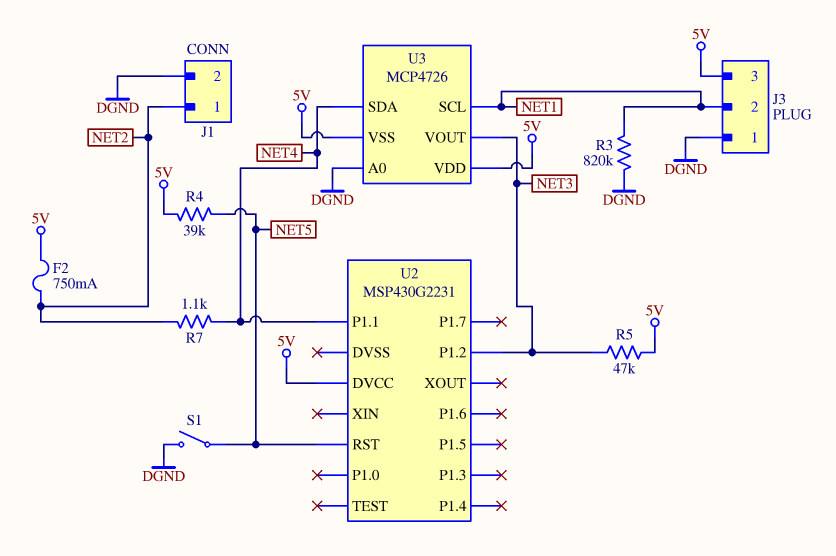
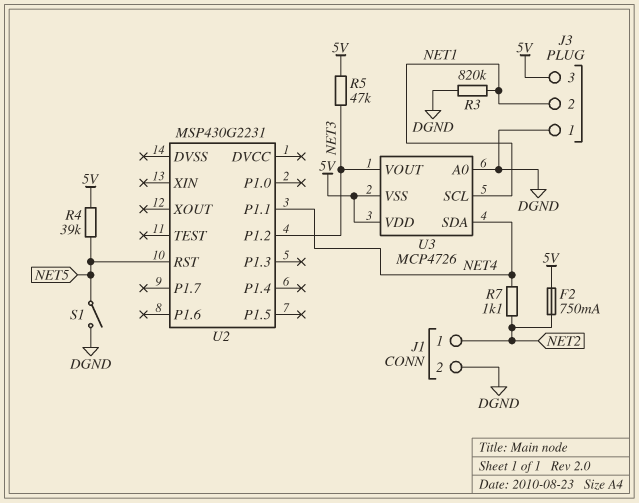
U2 pin DVCC: 5V -> none

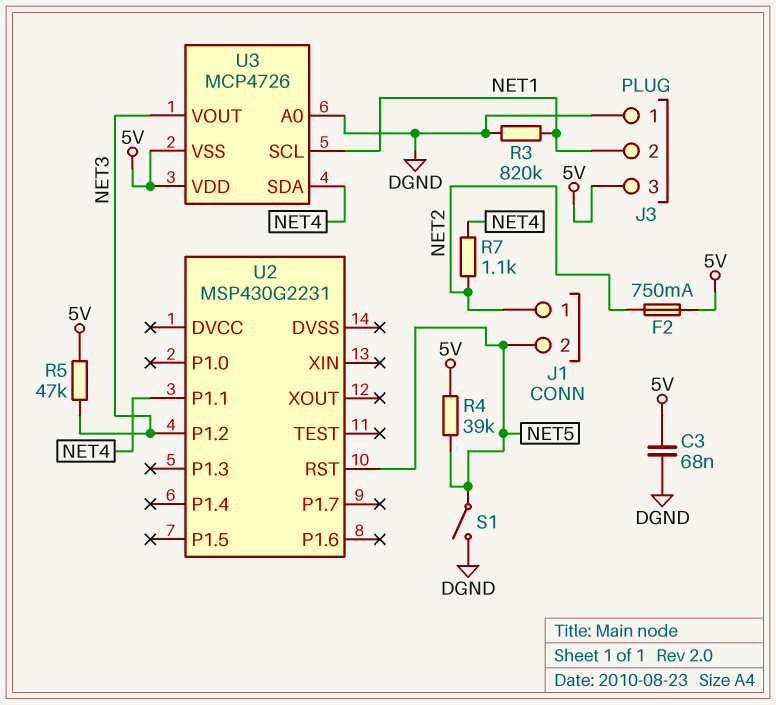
C3: none -> 68nF (5V, DGND)
J1 pin 2: DGND -> NET5

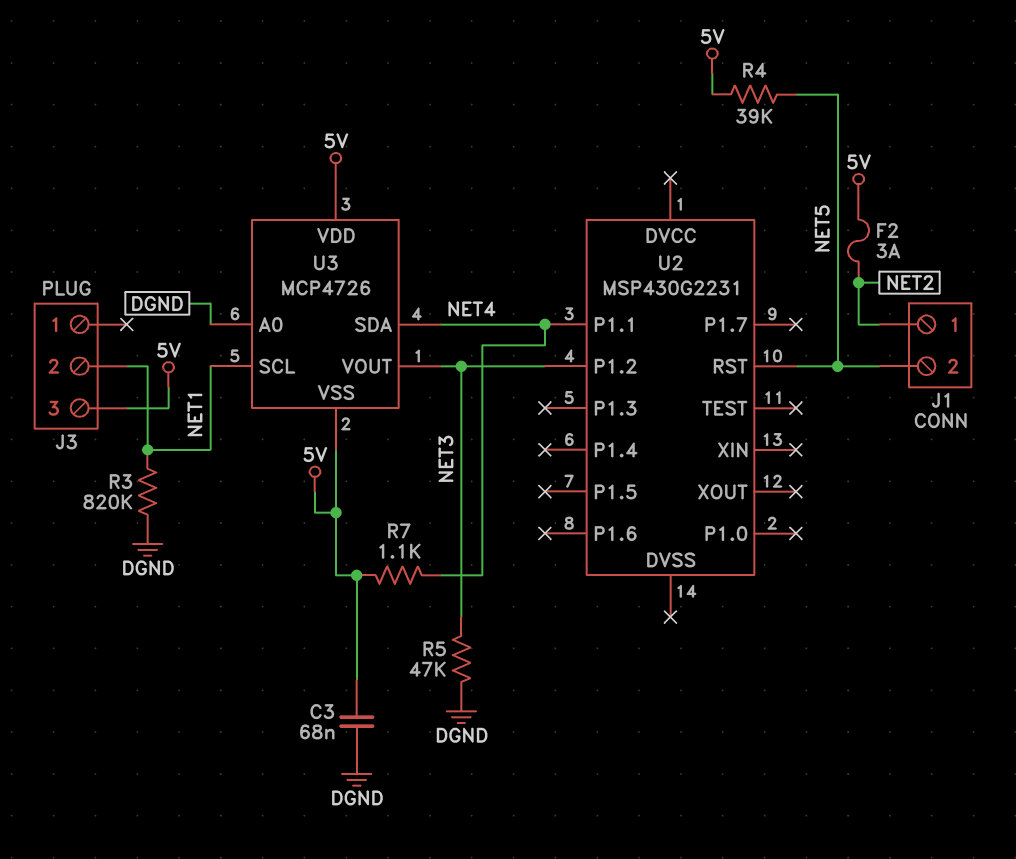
F2: 750mA (5V, NET2) -> 3A (5V, NET2)
J3 pin 1: DGND -> none
R5: 47k (5V, NET3) -> 47k (DGND, NET3)
R7: 1.1k (NET2, NET4) -> 1.1k (5V, NET4)
S1: switch (DGND, NET5) -> none

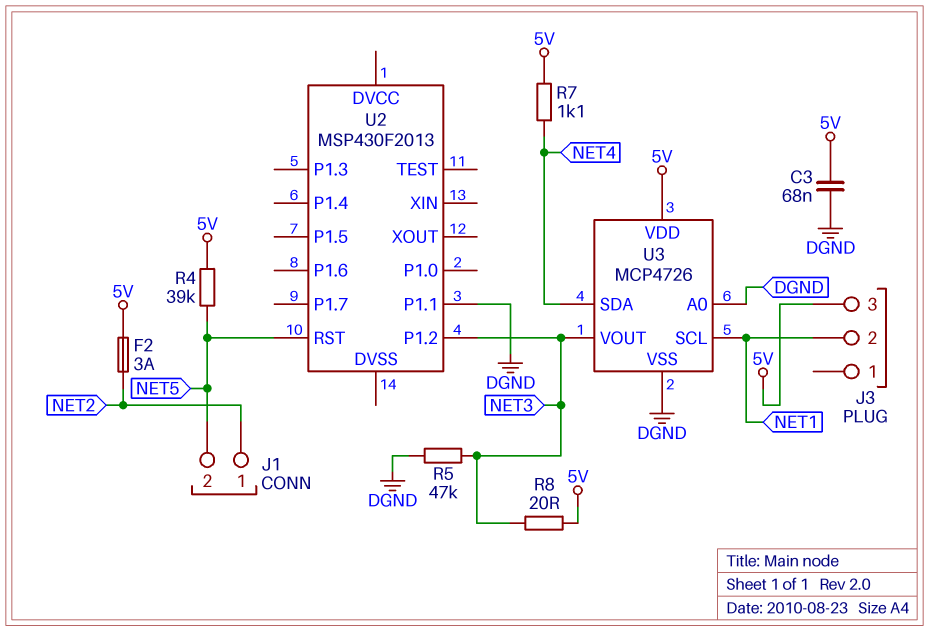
R3: 820k (DGND, NET1) -> none
R8: none -> 20 (5V, NET3)
U2: MSP430G2231 -> MSP430F2013
U2 pin P1.1: NET4 -> DGND
U3 pin VSS: 5V -> DGND

